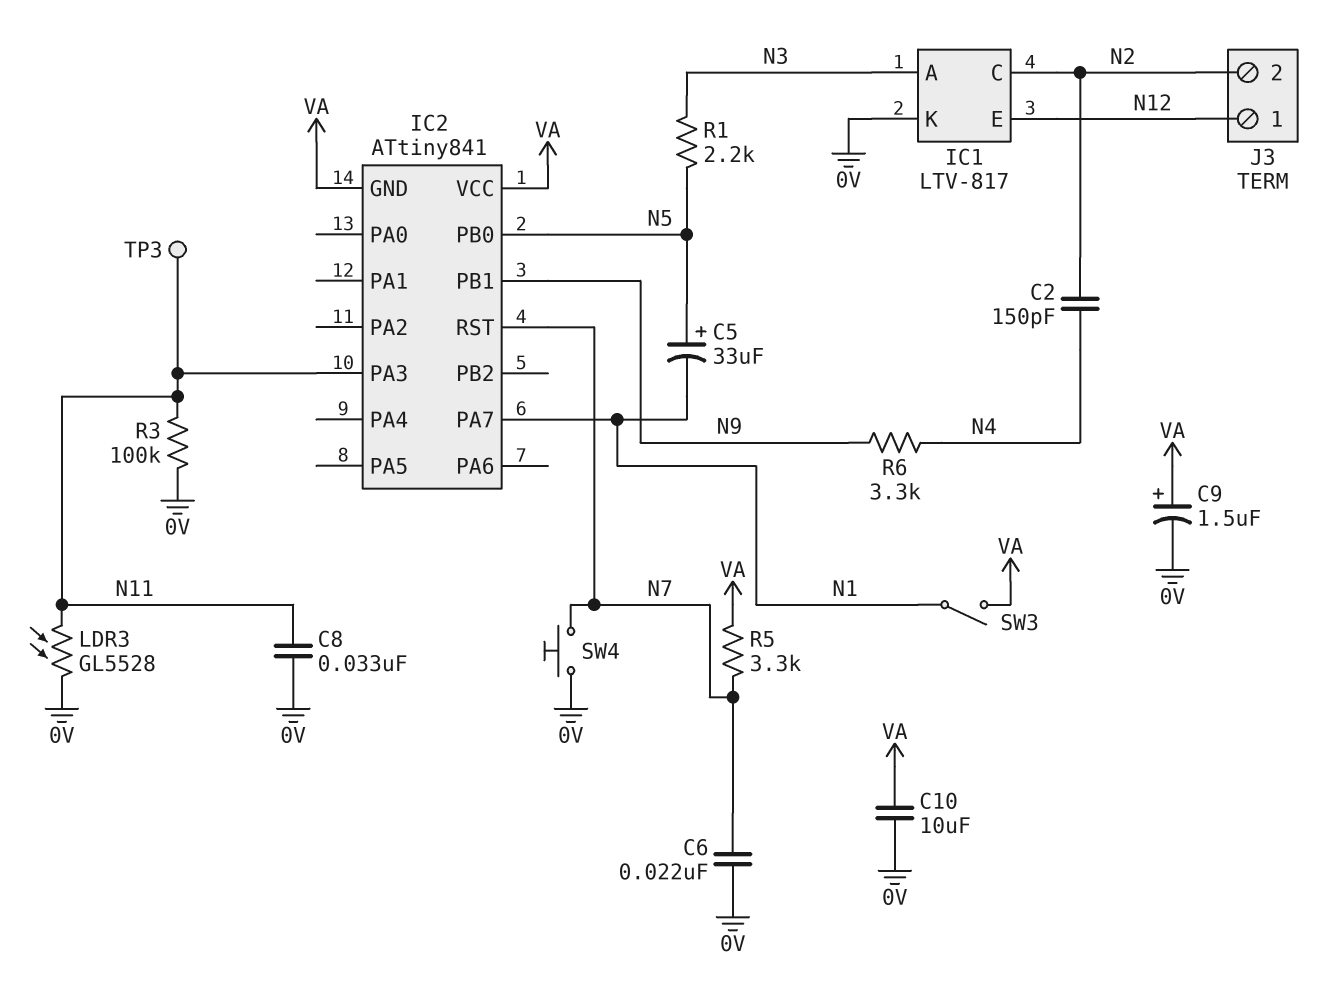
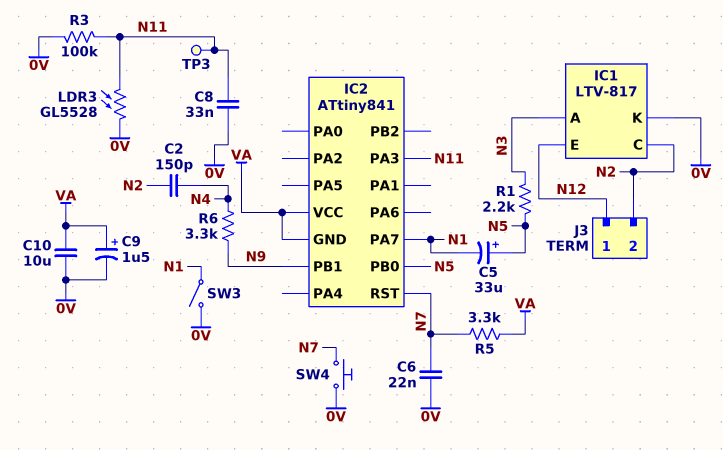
SW3: switch (N1, VA) -> switch (0V, N1)

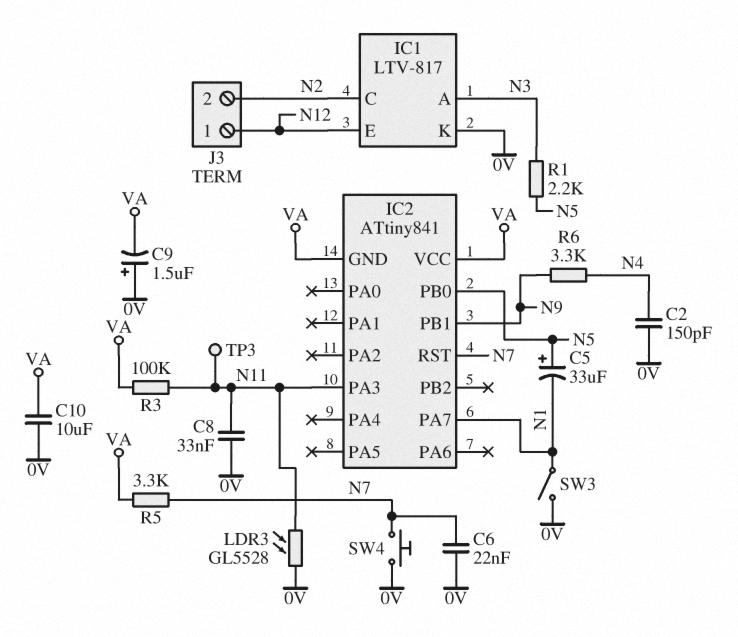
C2: 150pF (N2, N4) -> 150pF (0V, N4)
C9: 1.5uF (plus VA, minus 0V) -> 1.5uF (plus 0V, minus VA)
R3: 100k (0V, N11) -> 100k (N11, VA)

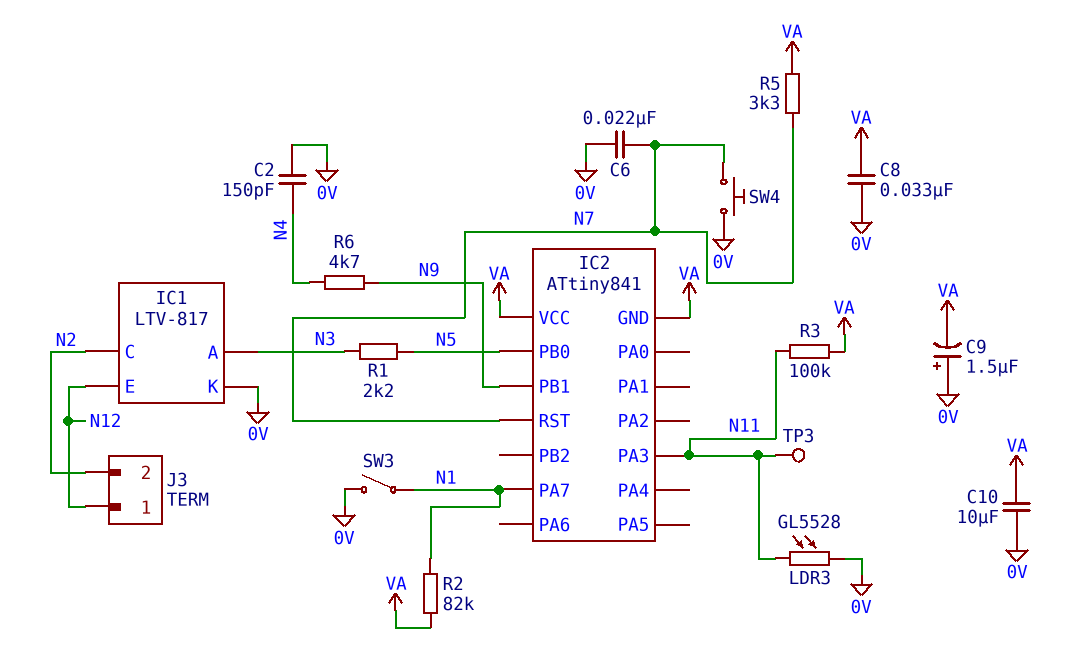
C5: 33uF (plus N5, minus N1) -> none
C8: 33nF (0V, N11) -> 33nF (0V, VA)
R2: none -> 82k (N1, VA)
R6: 3.3k (N4, N9) -> 4.7k (N4, N9)

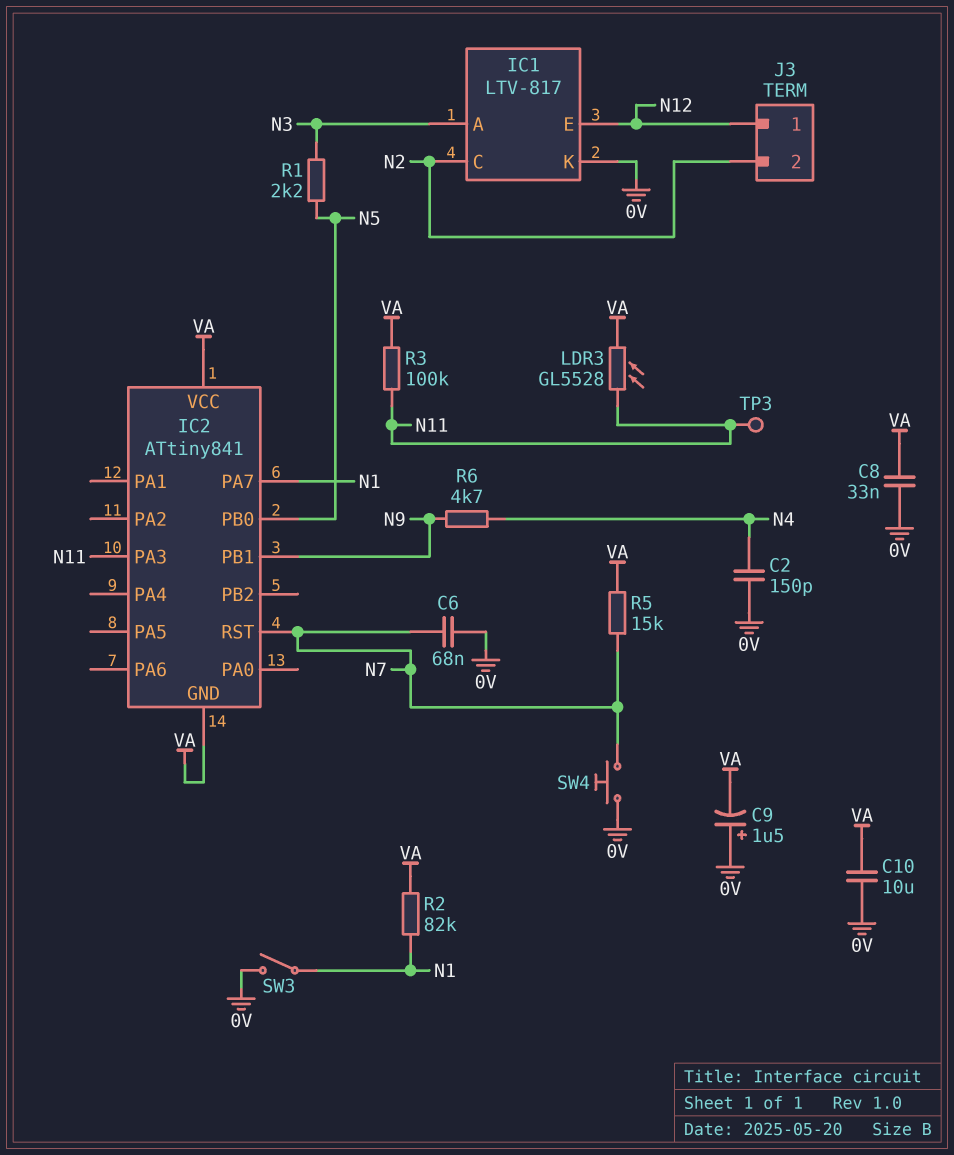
C6: 22nF (0V, N7) -> 68nF (0V, N7)
LDR3: GL5528 (0V, N11) -> GL5528 (N11, VA)
R5: 3.3k (N7, VA) -> 15k (N7, VA)

